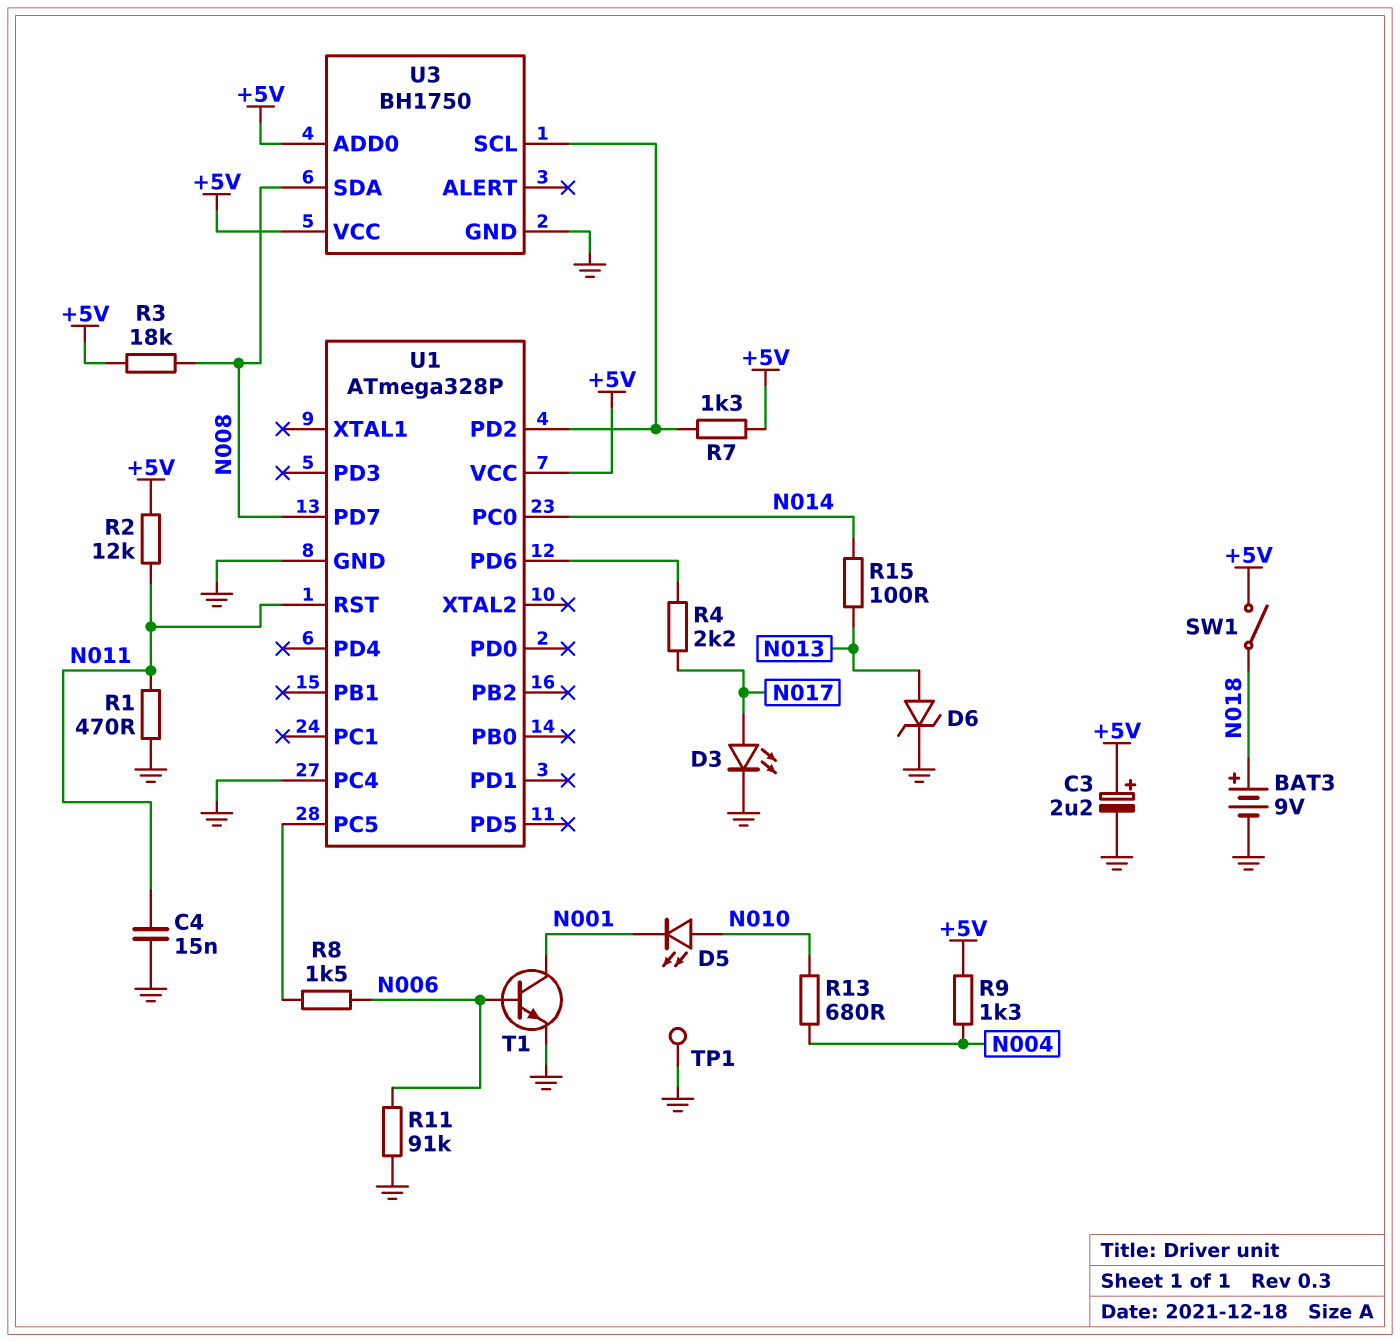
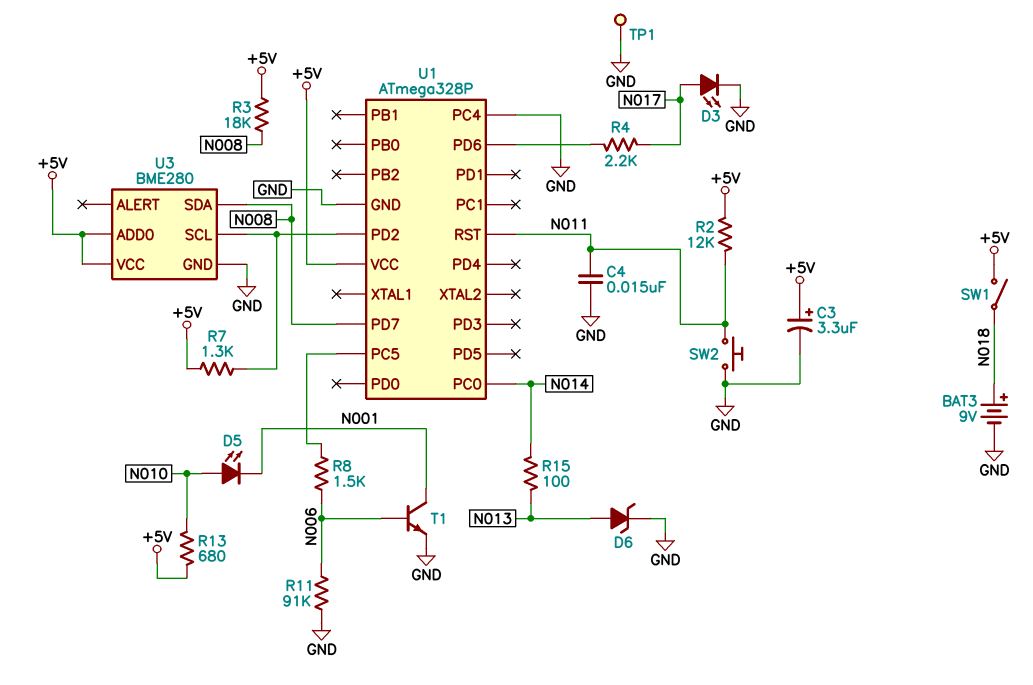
C3: 2.2uF (plus +5V, minus GND) -> 3.3uF (plus +5V, minus GND)
R1: 470 (GND, N011) -> none
R9: 1.3k (+5V, N004) -> none
R13: 680 (N004, N010) -> 680 (+5V, N010)
SW2: none -> button (GND, N011)
U3: BH1750 -> BME280

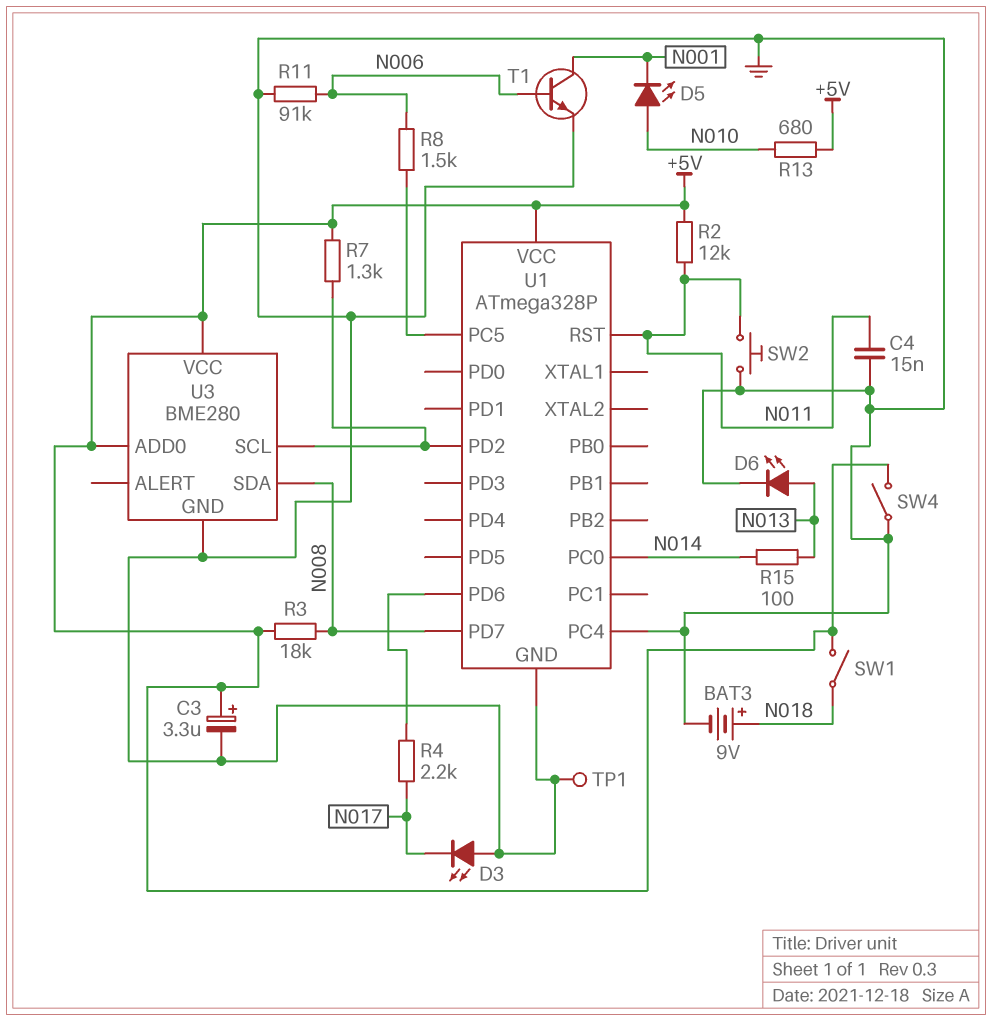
D3: LED (A N017, K GND) -> LED (A GND, K N017)
D6: zener (A N013, K GND) -> LED (A N013, K GND)
SW4: none -> switch (+5V, GND)

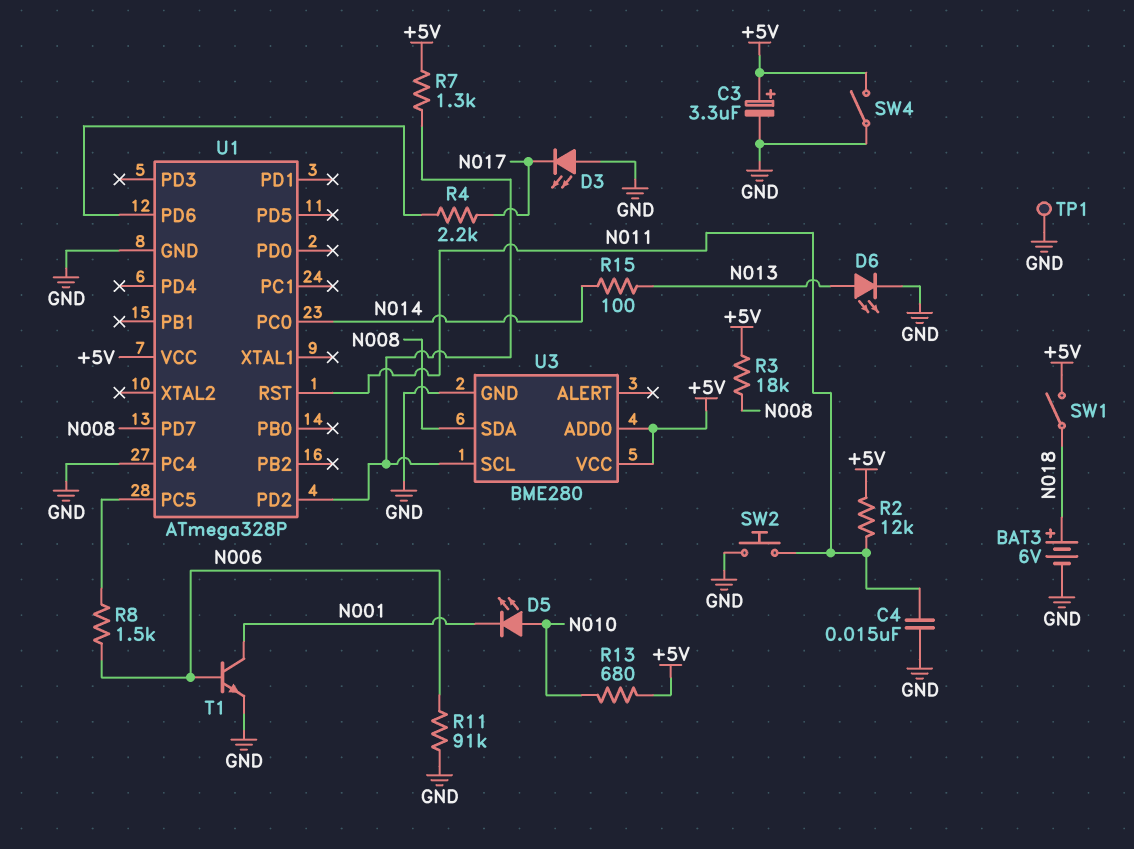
BAT3: 9V (plus N018, minus GND) -> 6V (plus N018, minus GND)

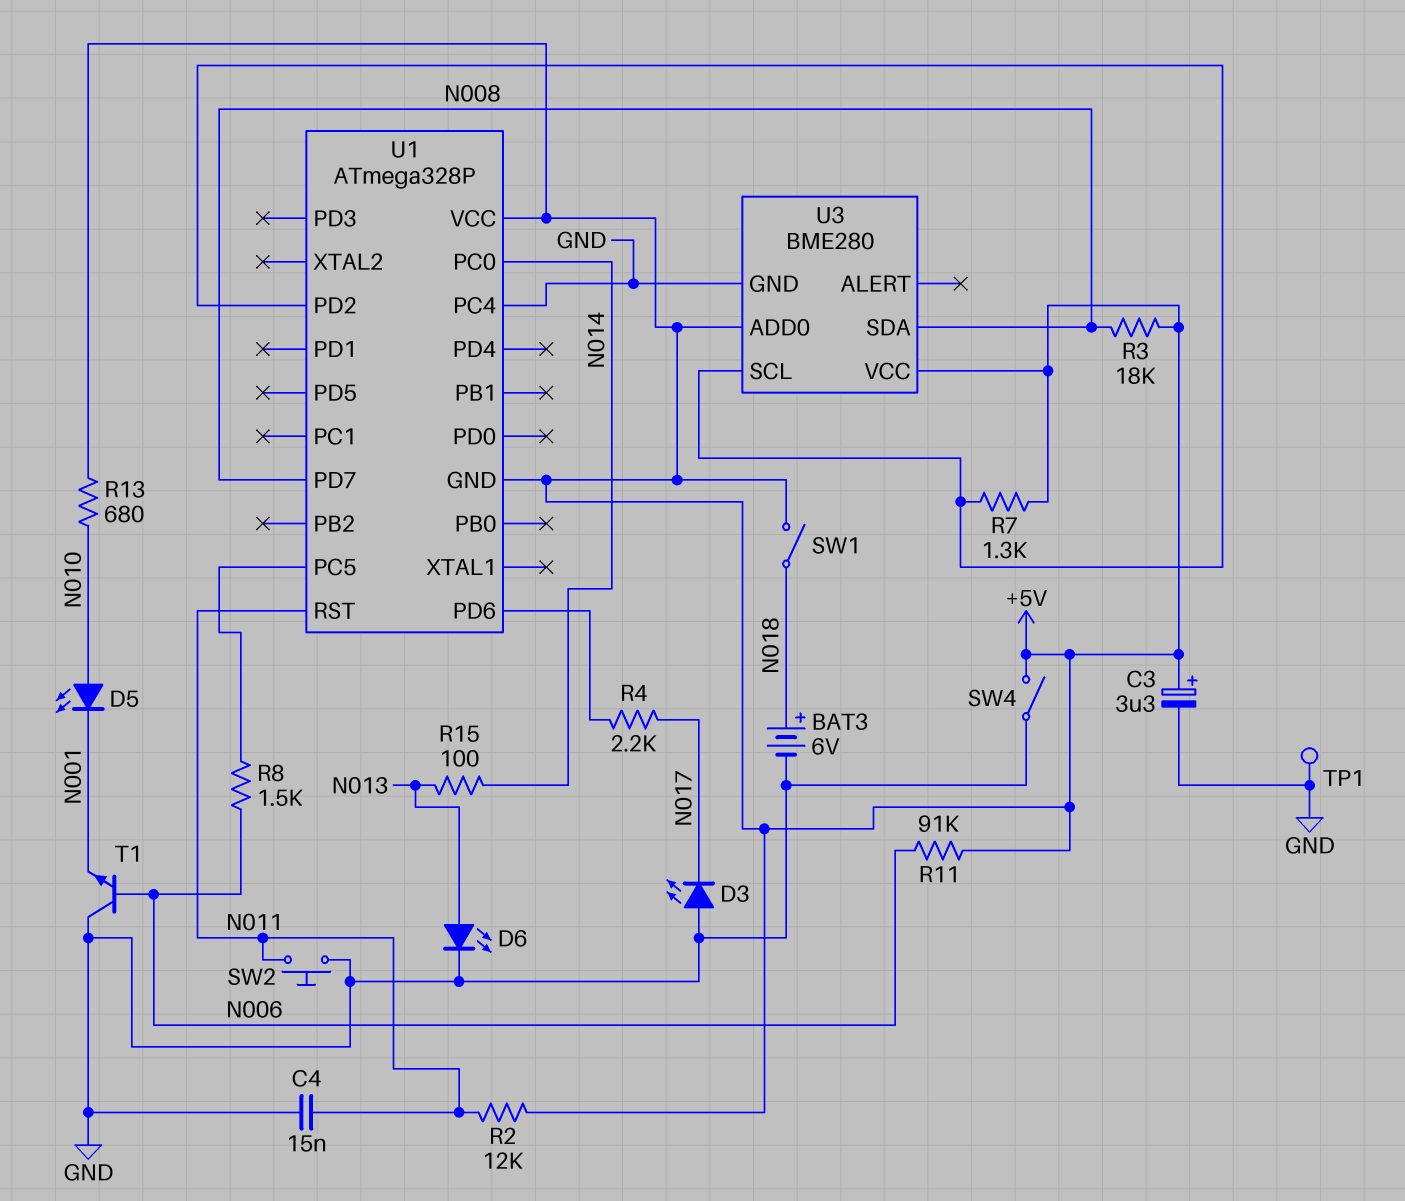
R11: 91k (GND, N006) -> 91k (+5V, N006)
T1: NPN (B N006, C N001, E GND) -> NPN (B N006, C GND, E N001)
U1 pin GND: GND -> +5V

